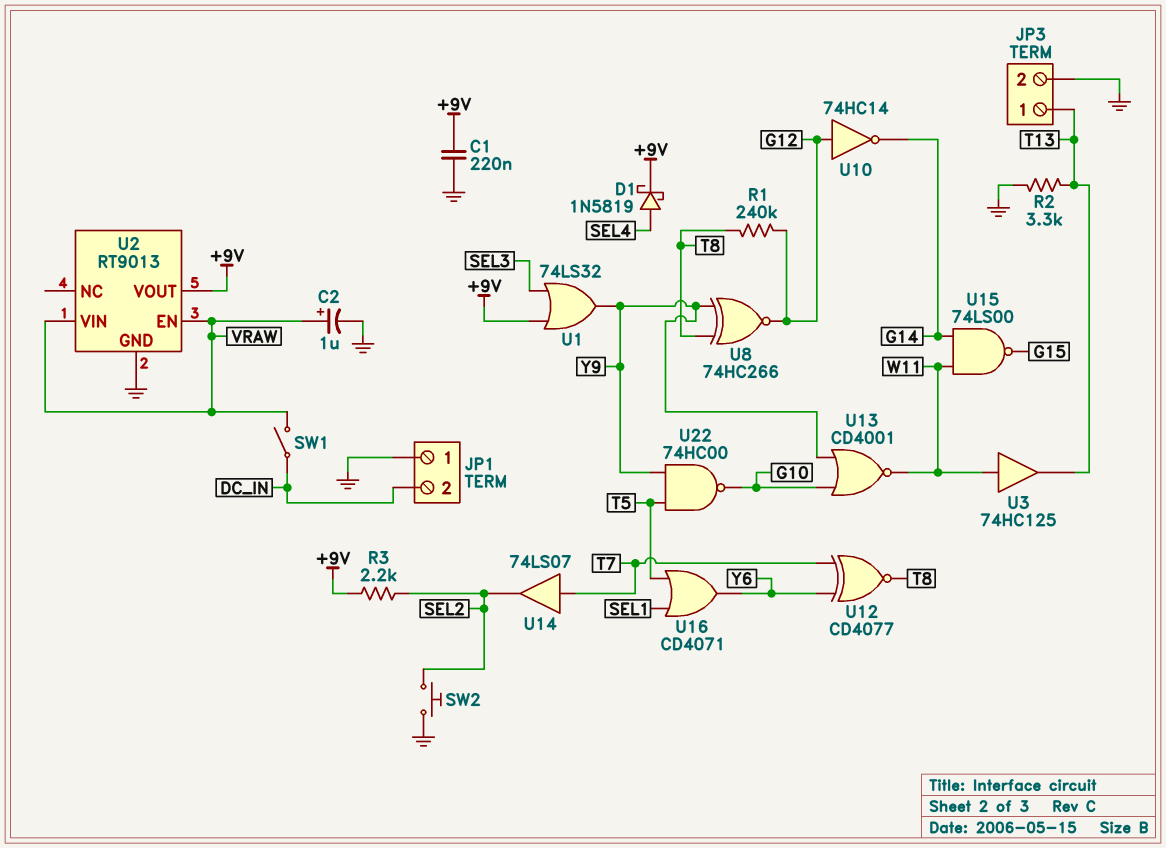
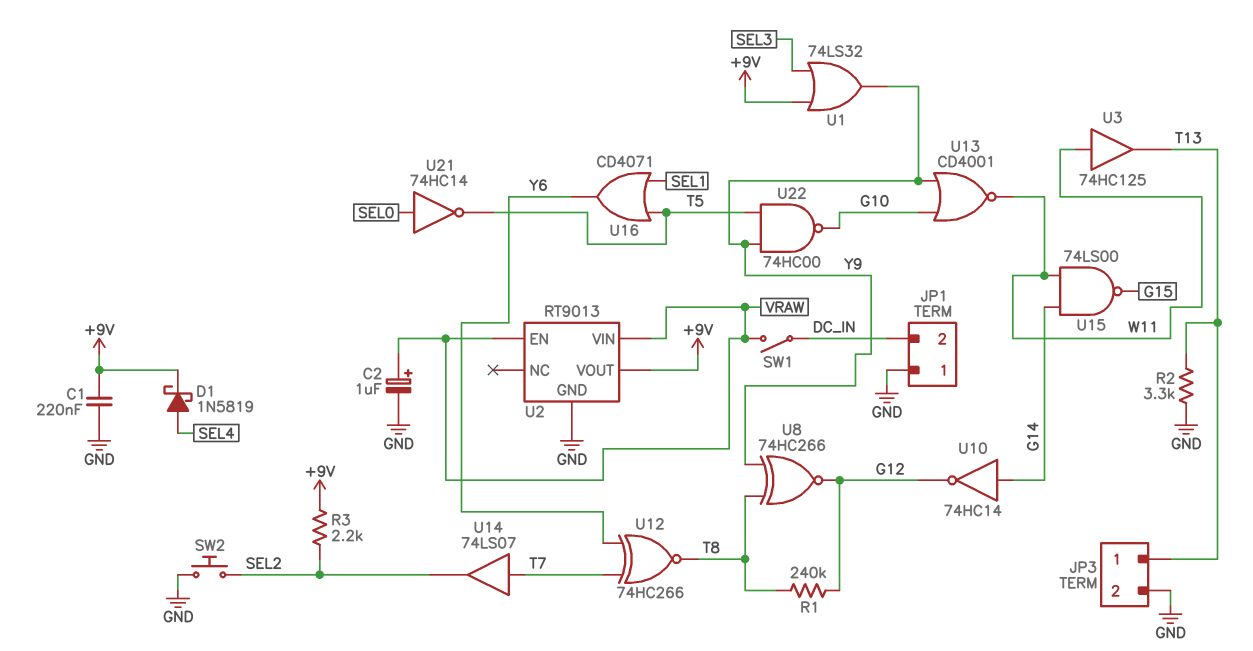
U10: NOT 74HC14 (in G12, out G14) -> NOT 74HC14 (in G14, out G12)
U12: XNOR CD4077 (in T7, in Y6, out T8) -> XNOR 74HC266 (in T7, in Y6, out T8)
U21: none -> NOT 74HC14 (in SEL0, out T5)

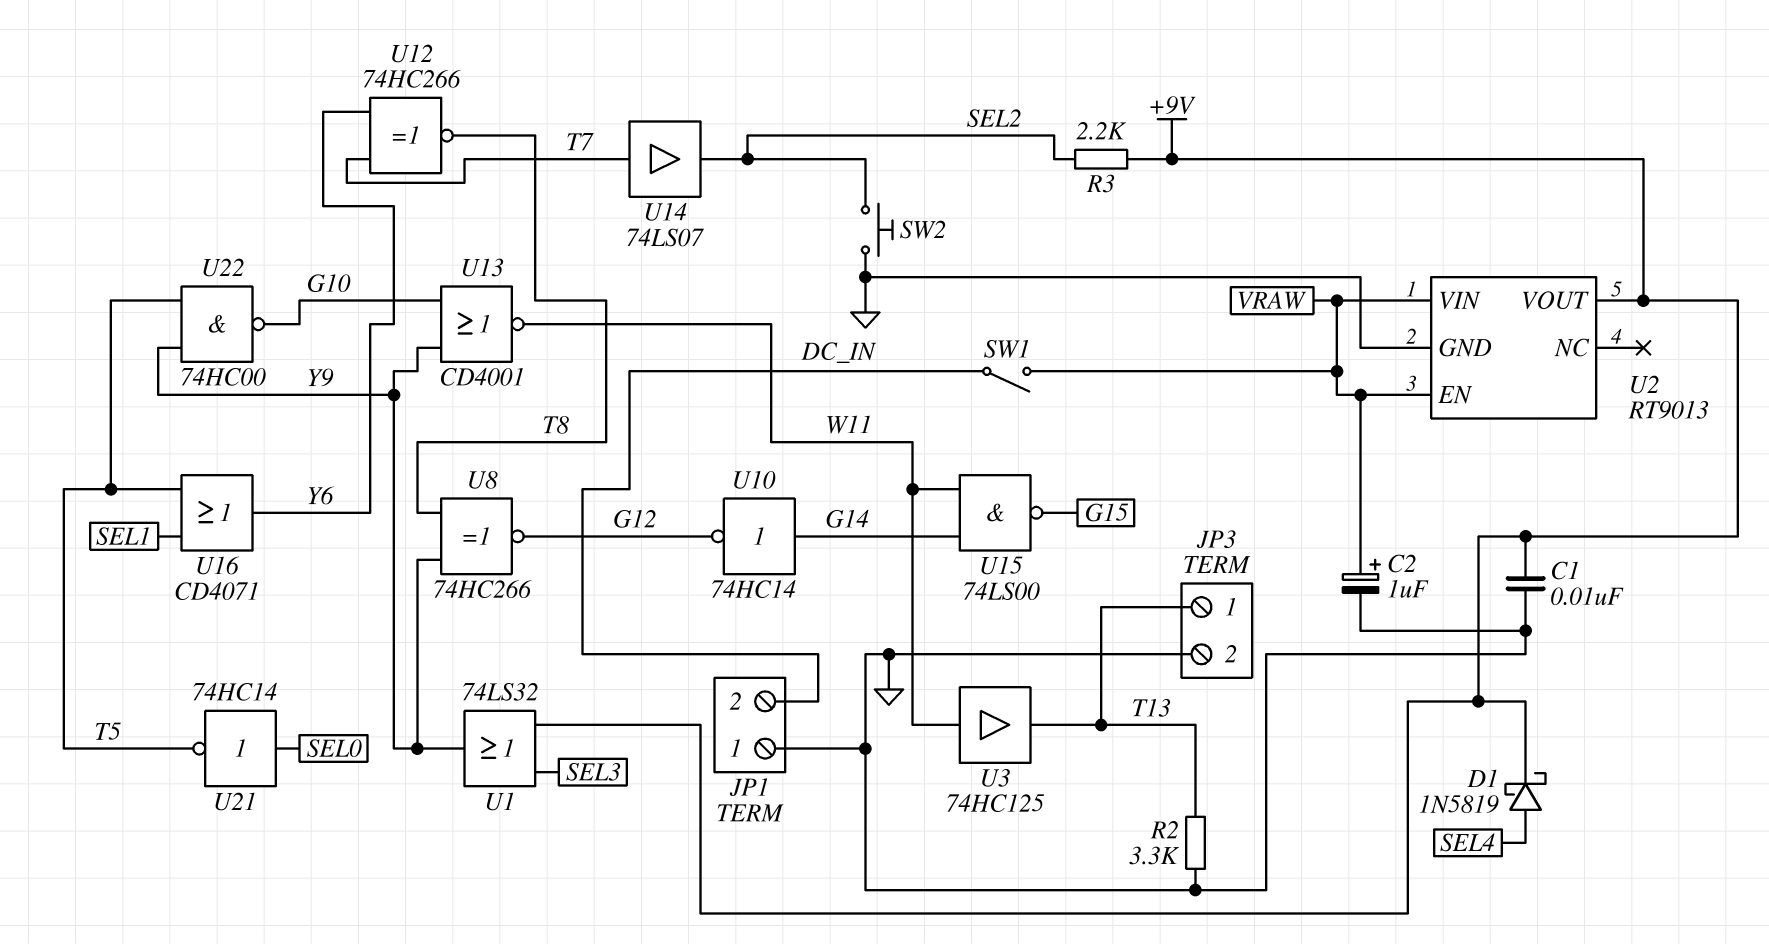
C1: 220nF (+9V, GND) -> 10nF (+9V, GND)
R1: 240k (G12, T8) -> none

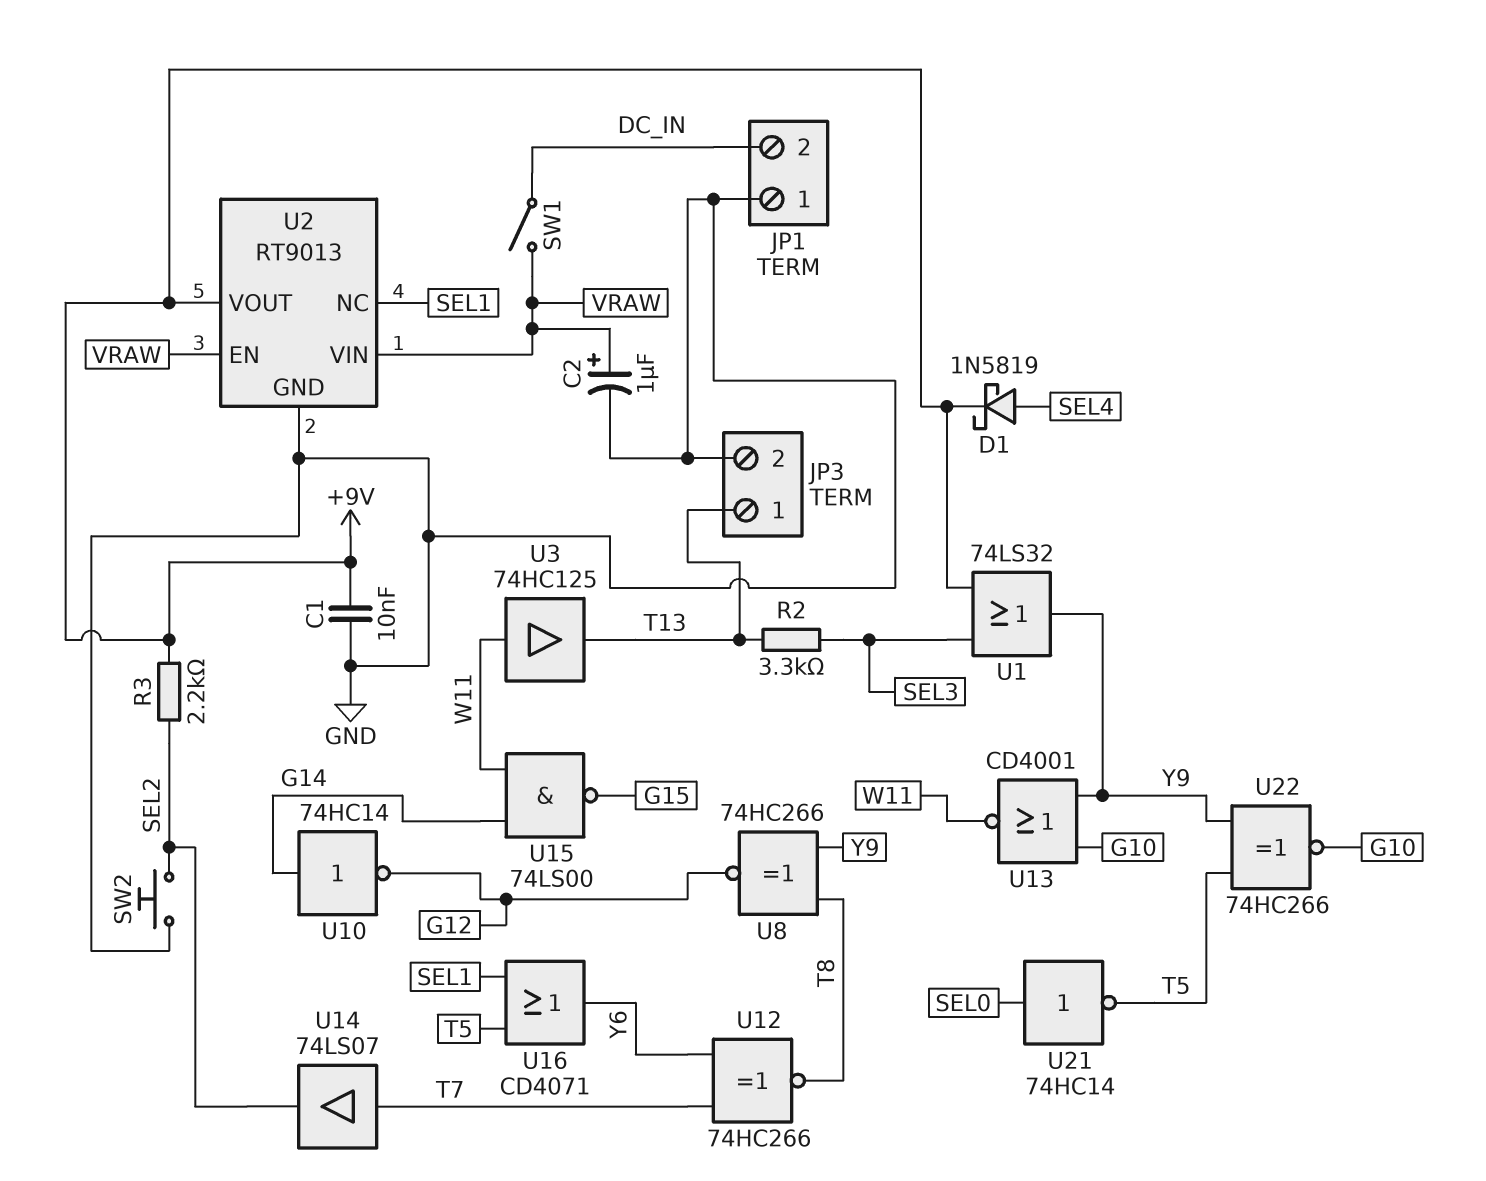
R2: 3.3k (GND, T13) -> 3.3k (SEL3, T13)
U2 pin NC: none -> SEL1
U22: NAND 74HC00 (in T5, in Y9, out G10) -> XNOR 74HC266 (in T5, in Y9, out G10)

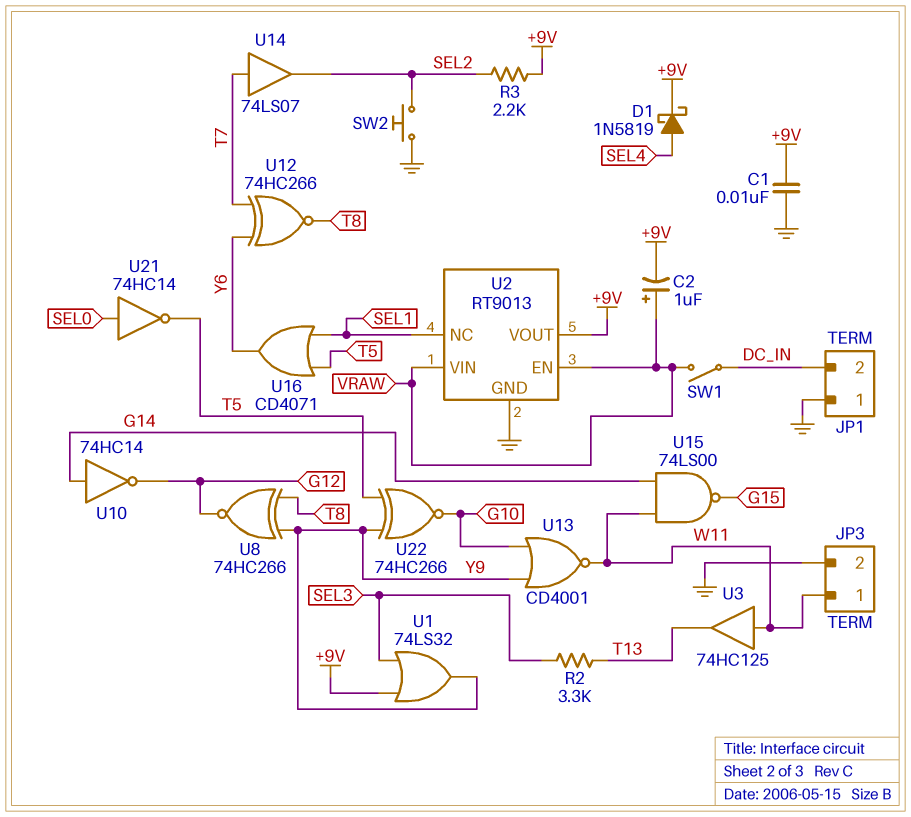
C2: 1uF (plus VRAW, minus GND) -> 1uF (plus VRAW, minus +9V)
JP3 pin 1: T13 -> W11

